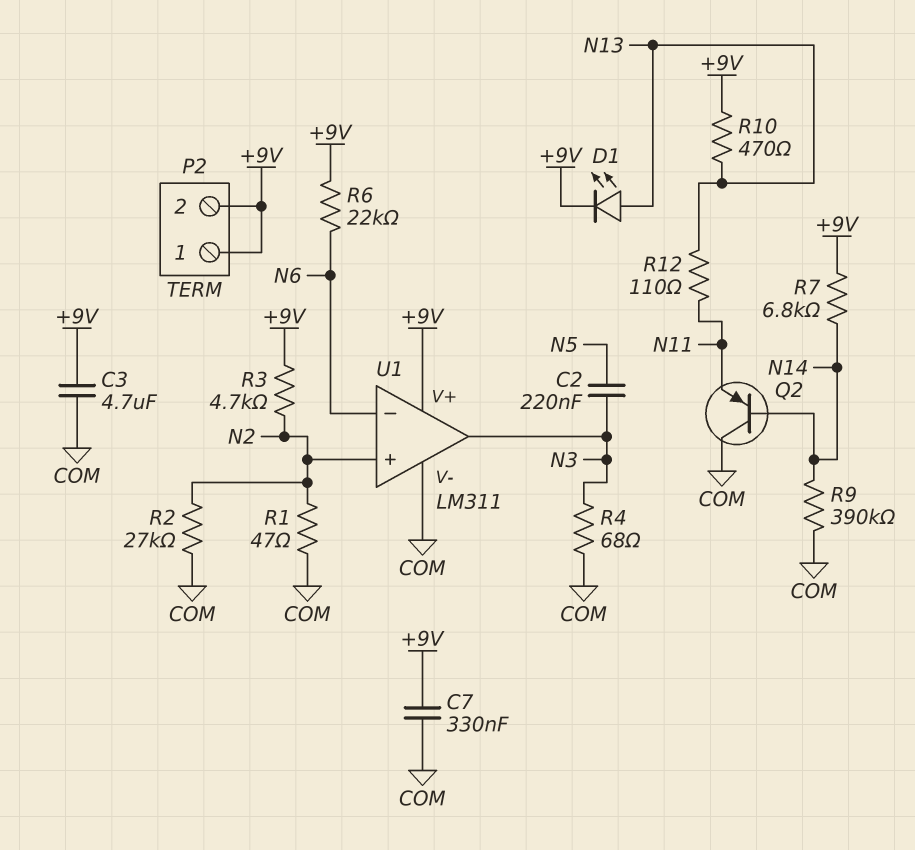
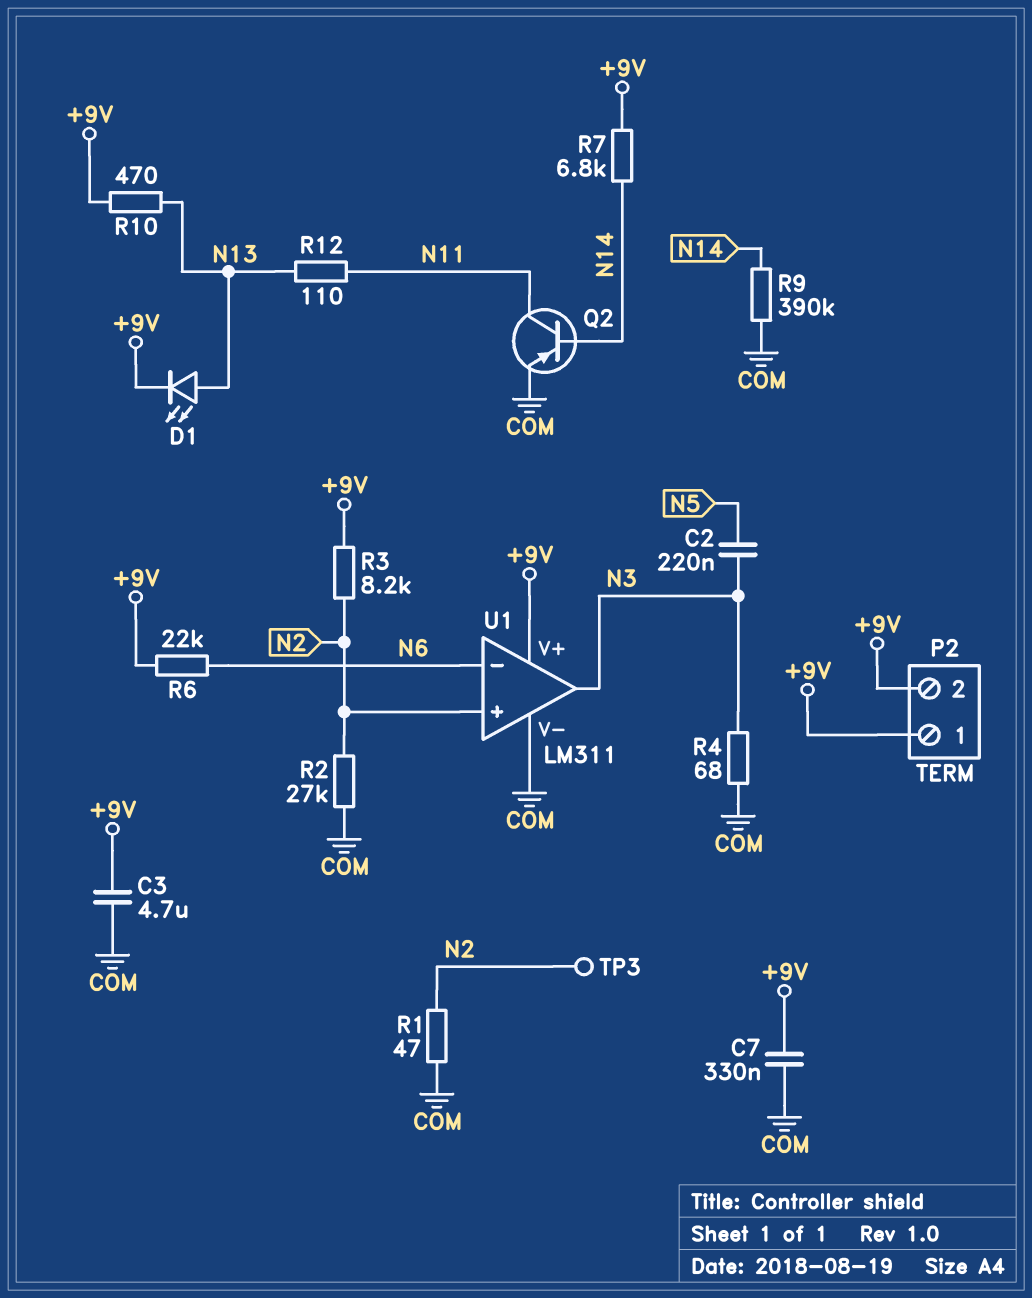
Q2: PNP (B N14, C COM, E N11) -> PNP (B N14, C N11, E COM)
R3: 4.7k (+9V, N2) -> 8.2k (+9V, N2)
TP3: none -> test point (N2)

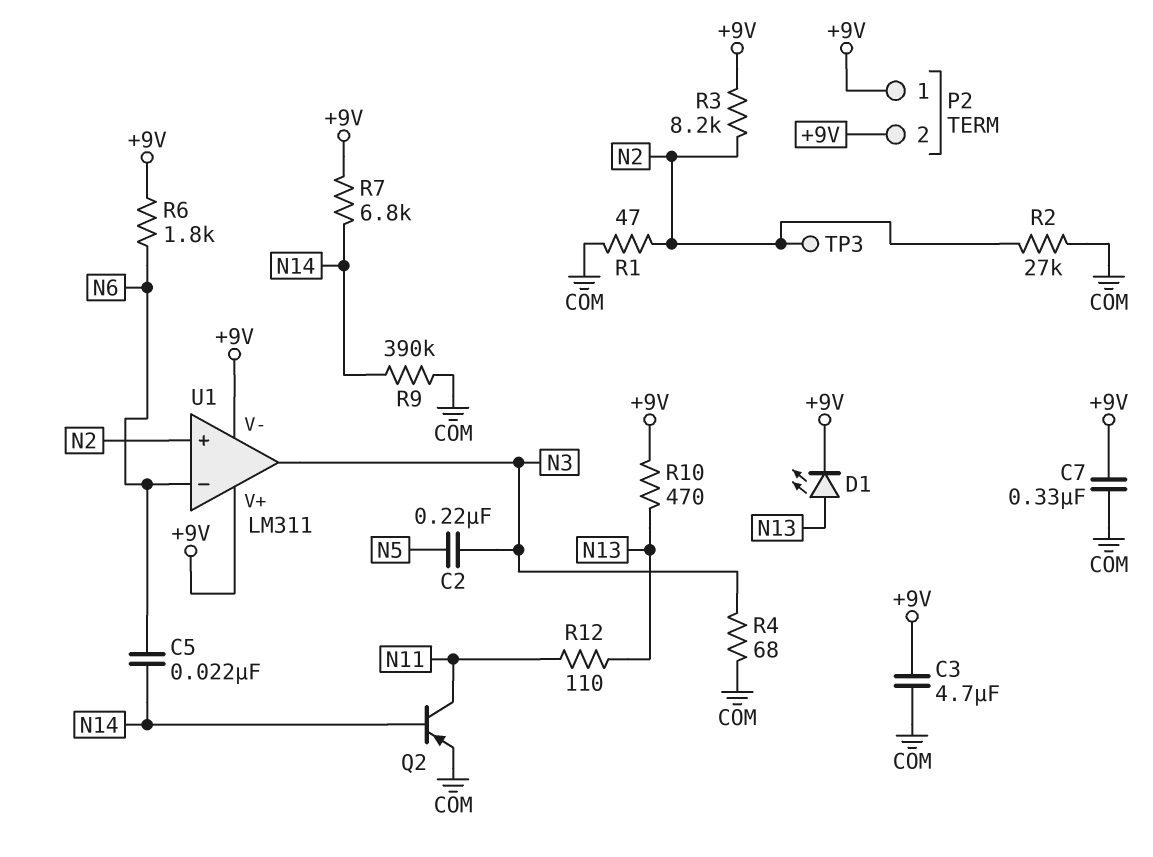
C5: none -> 22nF (N6, N14)
R6: 22k (+9V, N6) -> 1.8k (+9V, N6)
U1 pin V-: COM -> +9V

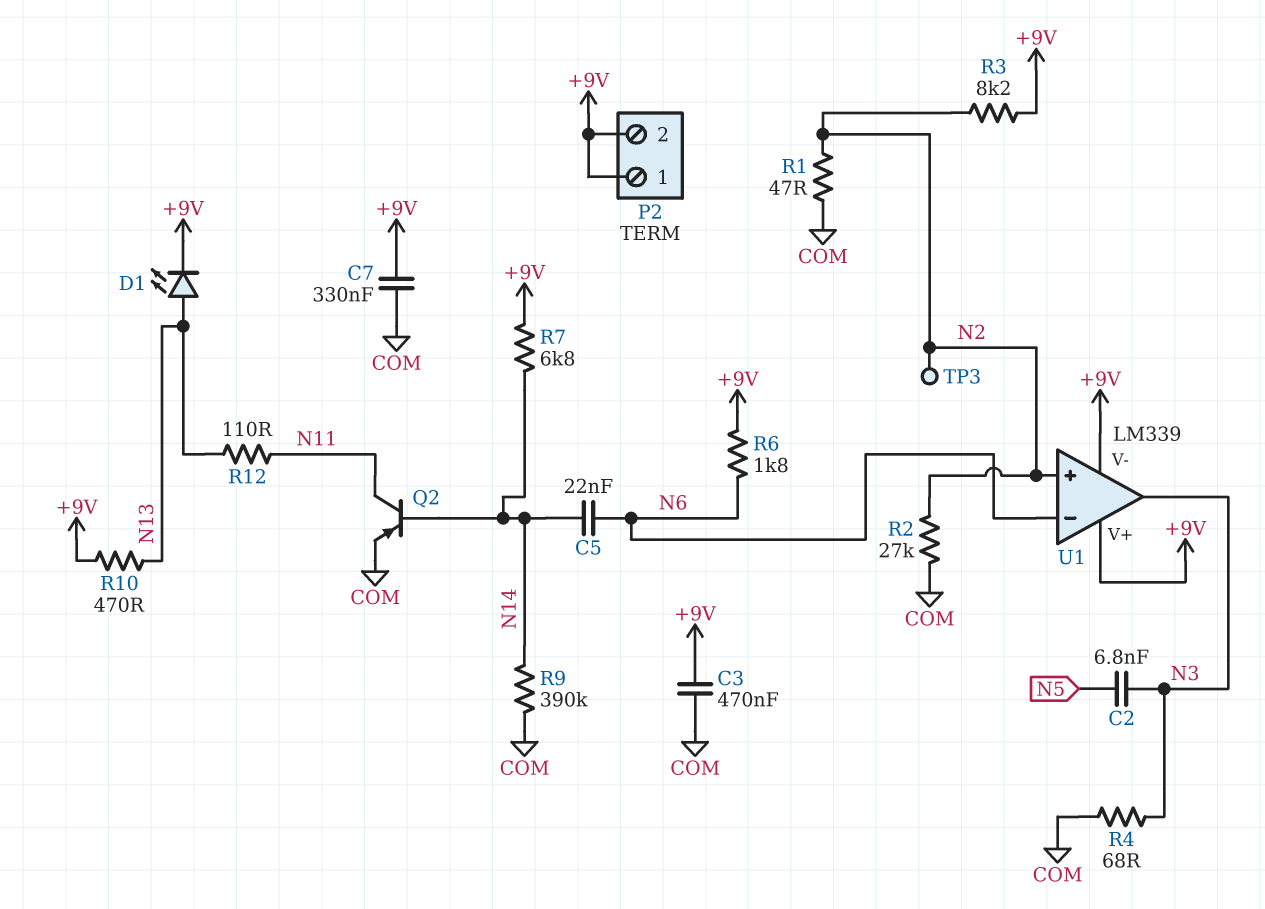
C2: 220nF (N3, N5) -> 6.8nF (N3, N5)
C3: 4.7uF (+9V, COM) -> 470nF (+9V, COM)
U1: LM311 -> LM339

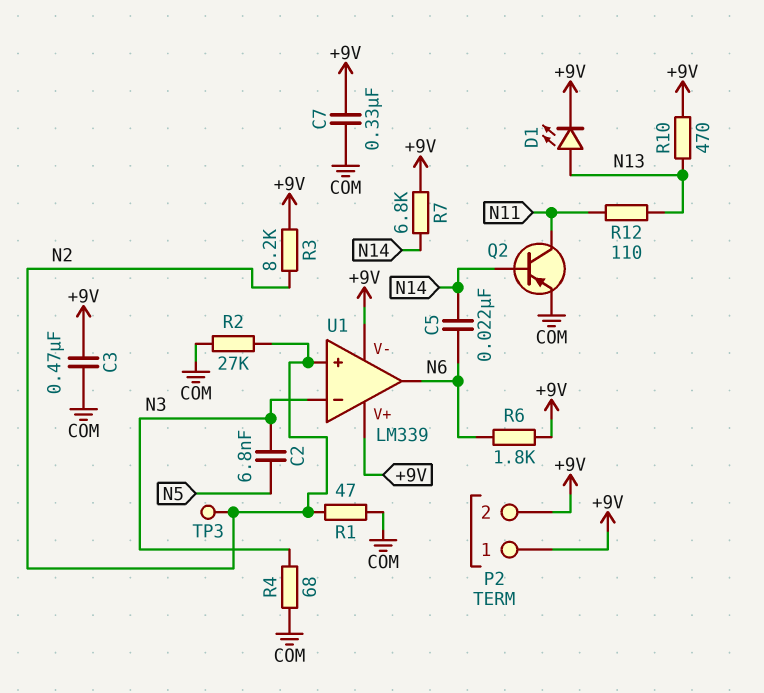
R9: 390k (COM, N14) -> none
U1 pin in-: N6 -> N3
U1 pin out: N3 -> N6

